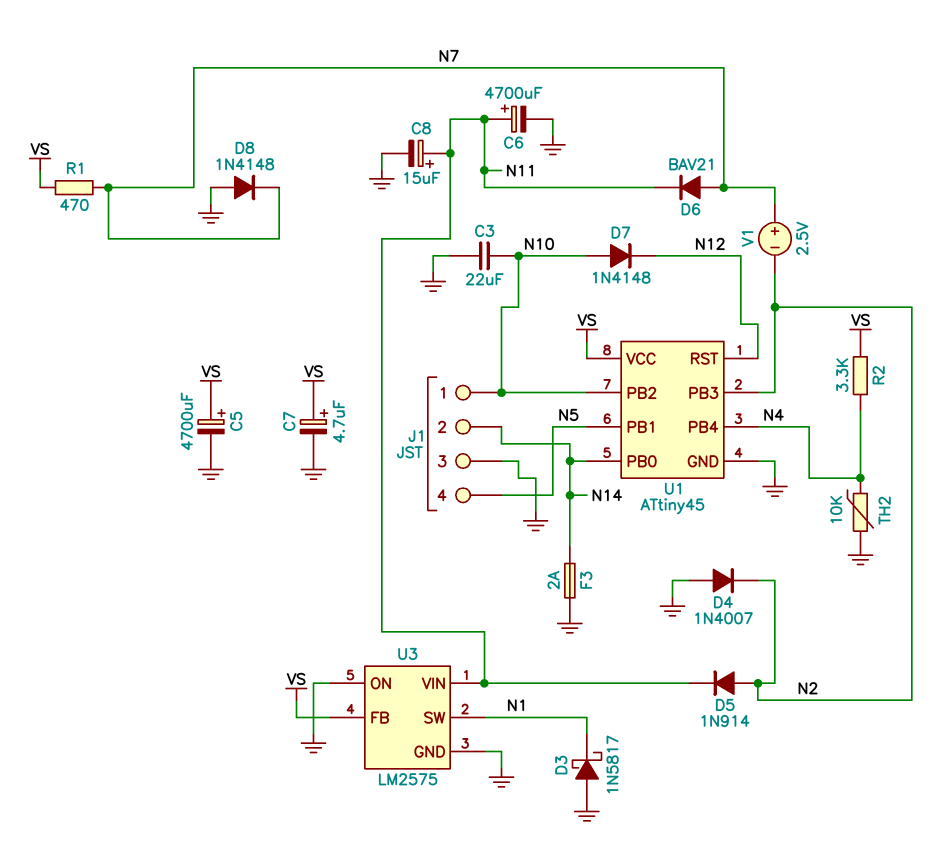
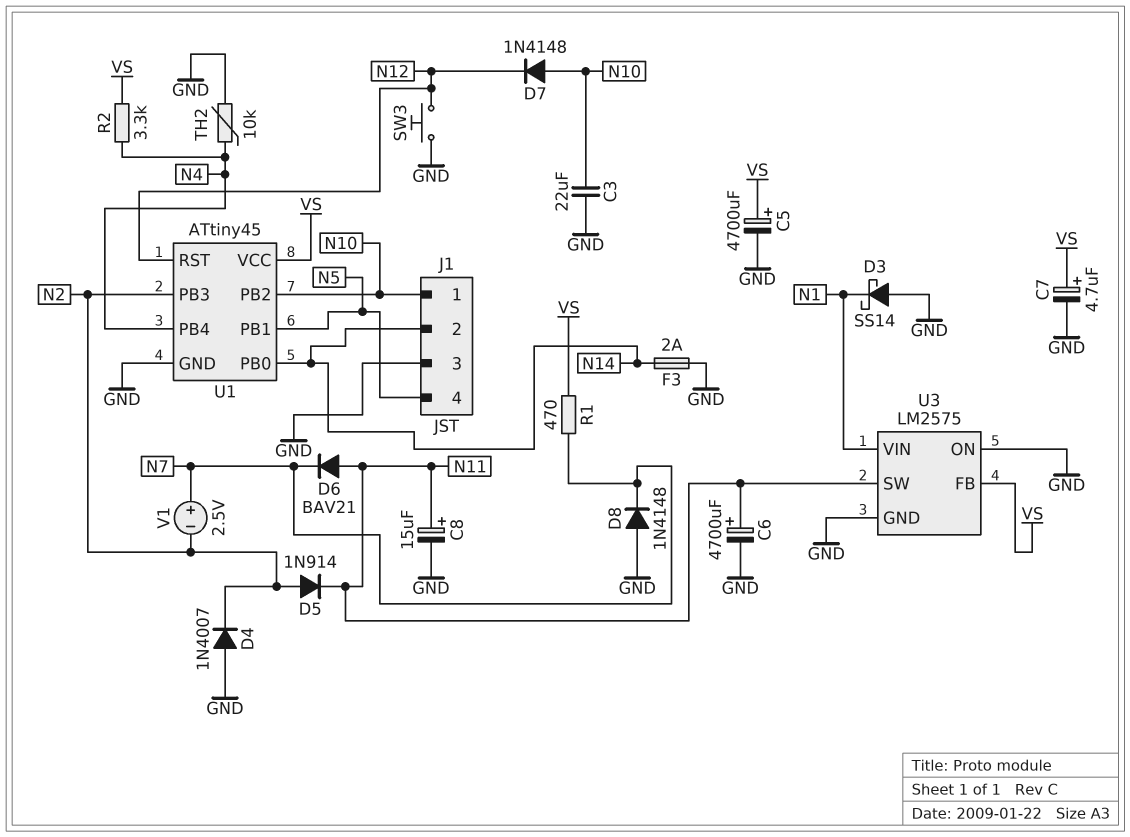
D3: schottky 1N5817 (A GND, K N1) -> schottky SS14 (A GND, K N1)
D6: diode BAV21 (A N7, K N11) -> diode BAV21 (A N11, K N7)
SW3: none -> button (GND, N12)
U3 pin SW: N1 -> N11
U3 pin VIN: N11 -> N1

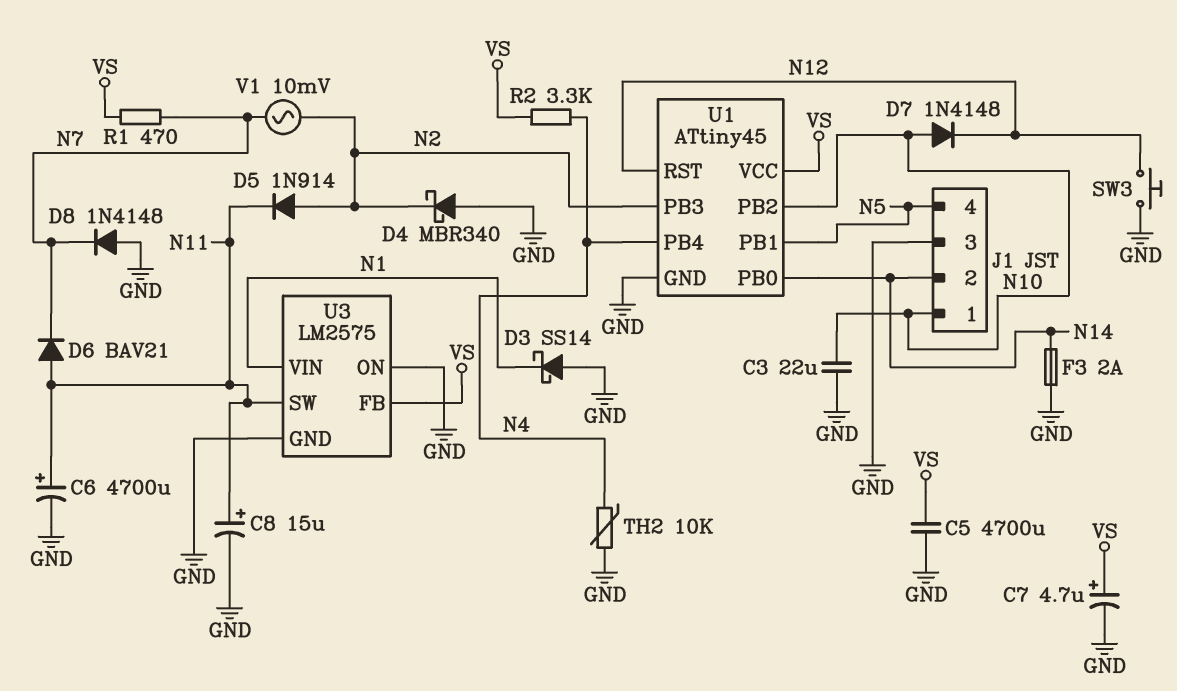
C5: 4700uF (plus VS, minus GND) -> 4700uF (GND, VS)
D4: diode 1N4007 (A GND, K N2) -> schottky MBR340 (A GND, K N2)
V1: 2.5V (plus N7, minus N2) -> AC 10mV (N2, N7)

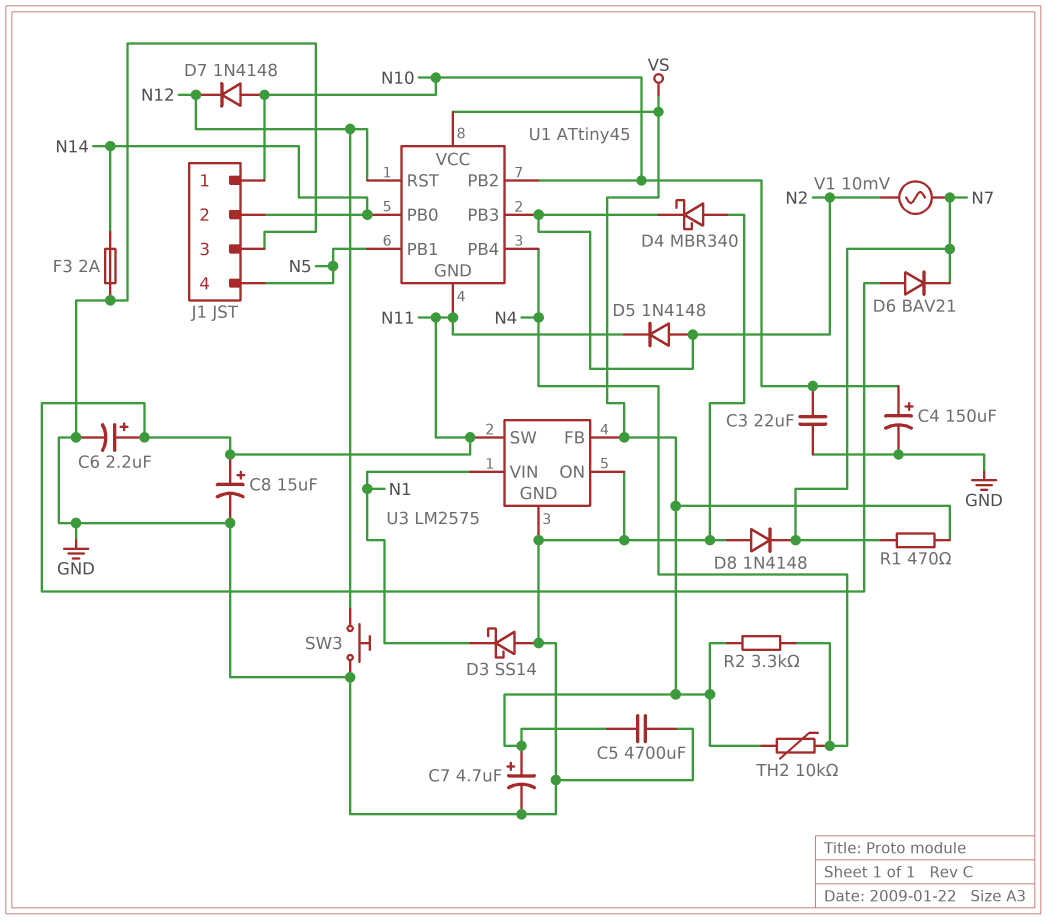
C4: none -> 150uF (plus N10, minus GND)
C6: 4700uF (plus N11, minus GND) -> 2.2uF (plus N11, minus GND)
D5: diode 1N914 (A N2, K N11) -> diode 1N4148 (A N2, K N11)
TH2: 10k (GND, N4) -> 10k (N4, VS)
U1 pin GND: GND -> N11

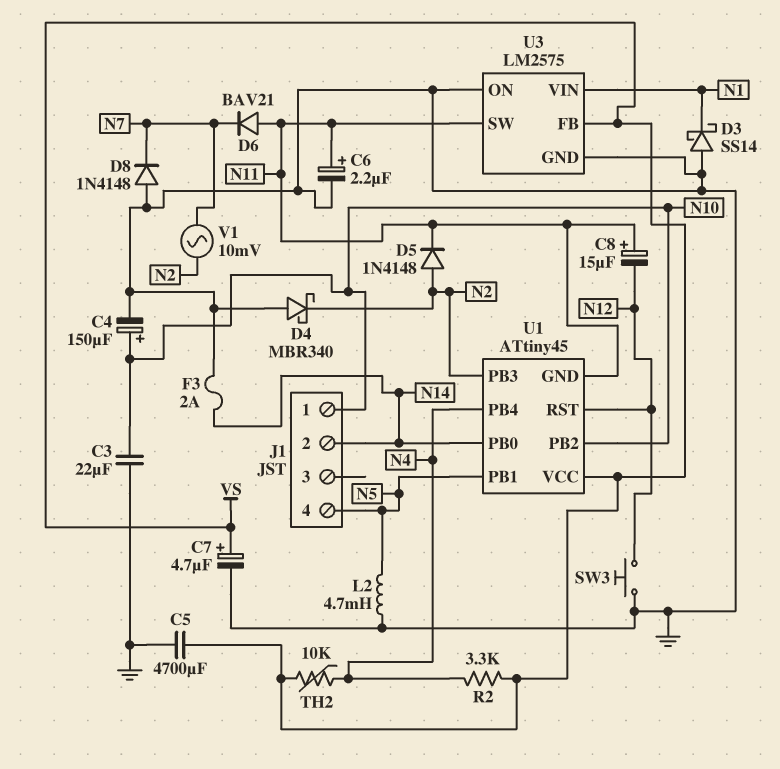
C8: 15uF (plus N11, minus GND) -> 15uF (plus N11, minus N12)
D7: diode 1N4148 (A N10, K N12) -> none
J1 pin 3: GND -> none
L2: none -> 4.7mH (GND, N5)
R1: 470 (N7, VS) -> none

